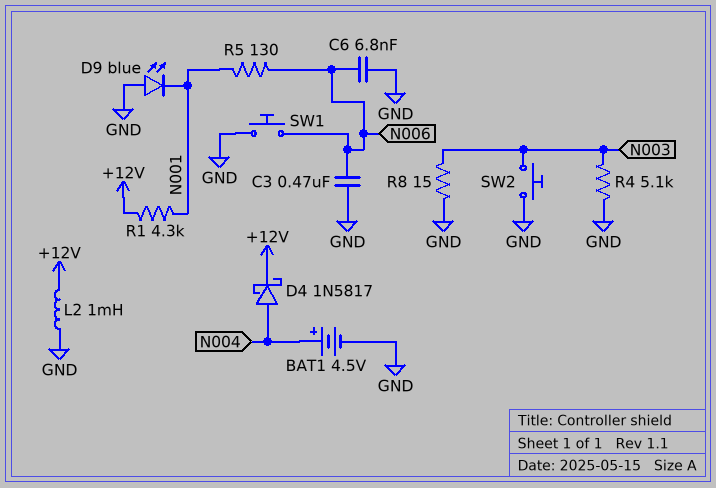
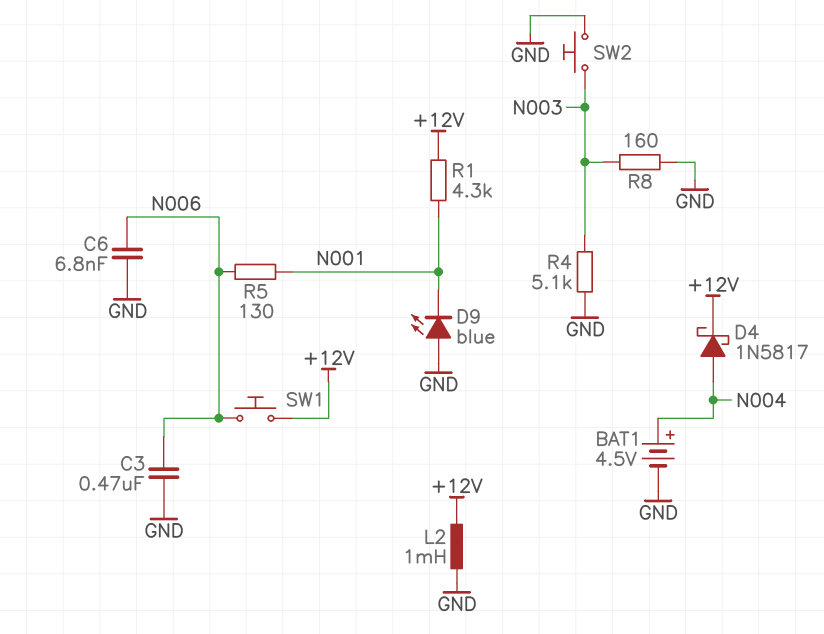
R8: 15 (GND, N003) -> 160 (GND, N003)
SW1: button (GND, N006) -> button (+12V, N006)

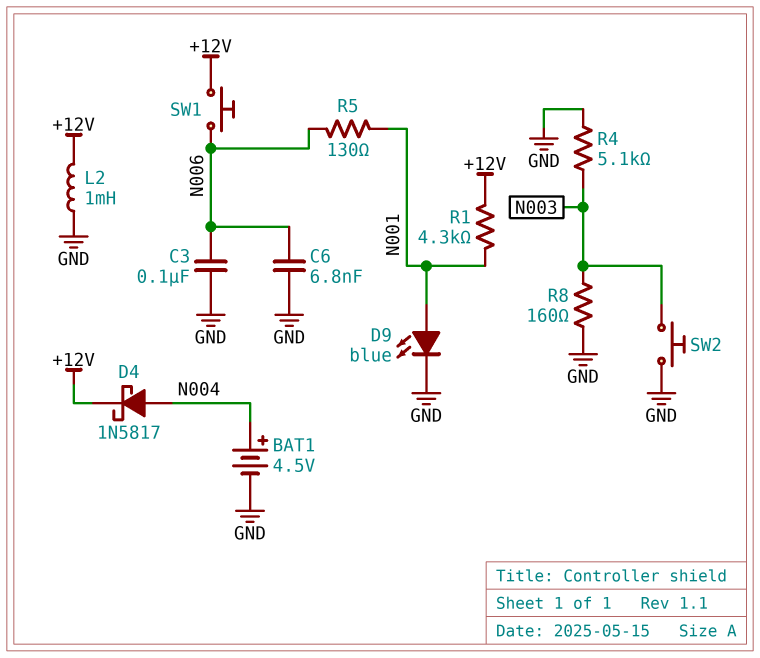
C3: 470nF (GND, N006) -> 100nF (GND, N006)
D9: LED blue (A GND, K N001) -> LED blue (A N001, K GND)

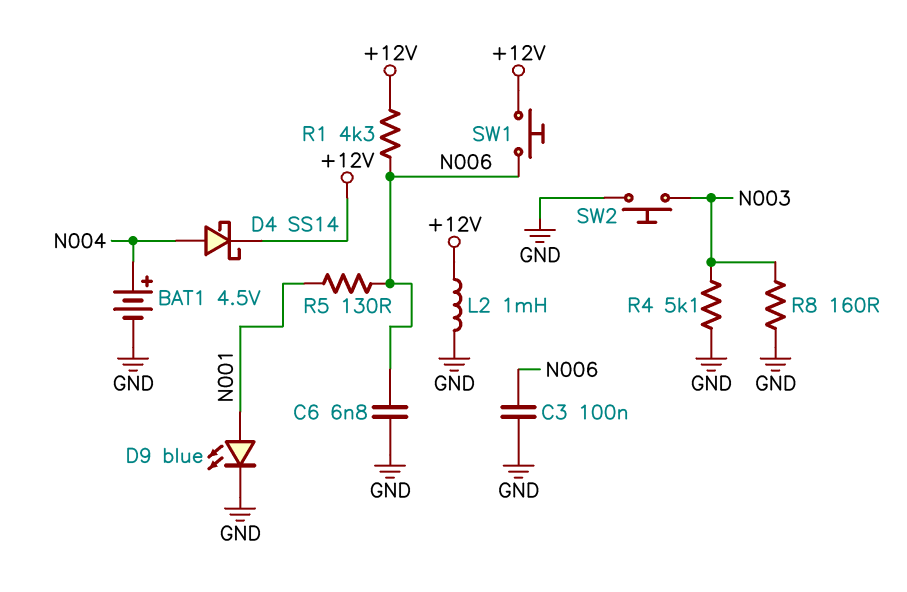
D4: schottky 1N5817 (A N004, K +12V) -> schottky SS14 (A N004, K +12V)
R1: 4.3k (+12V, N001) -> 4.3k (+12V, N006)

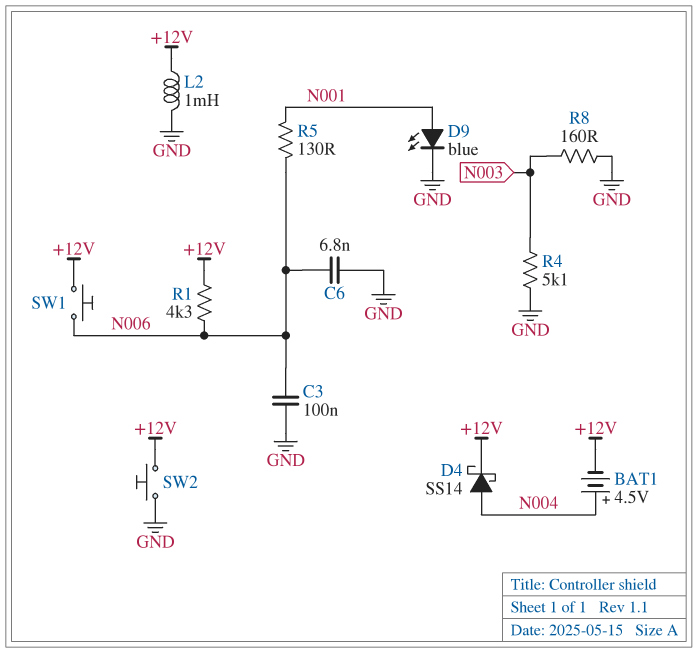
BAT1: 4.5V (plus N004, minus GND) -> 4.5V (plus N004, minus +12V)
SW2: button (GND, N003) -> button (+12V, GND)

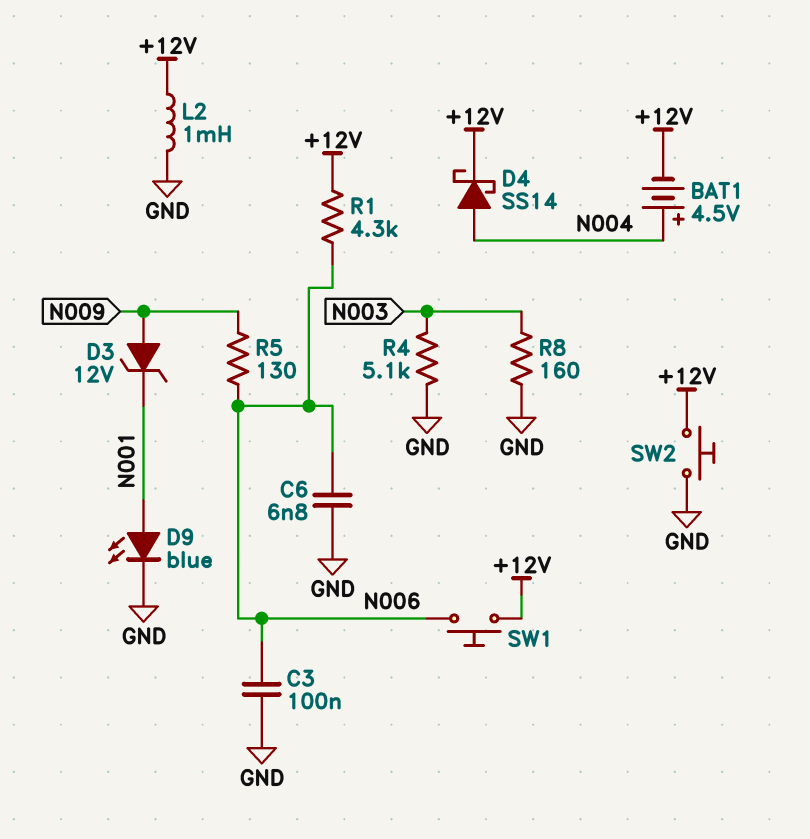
D3: none -> zener 12V (A N009, K N001)
R5: 130 (N001, N006) -> 130 (N006, N009)

